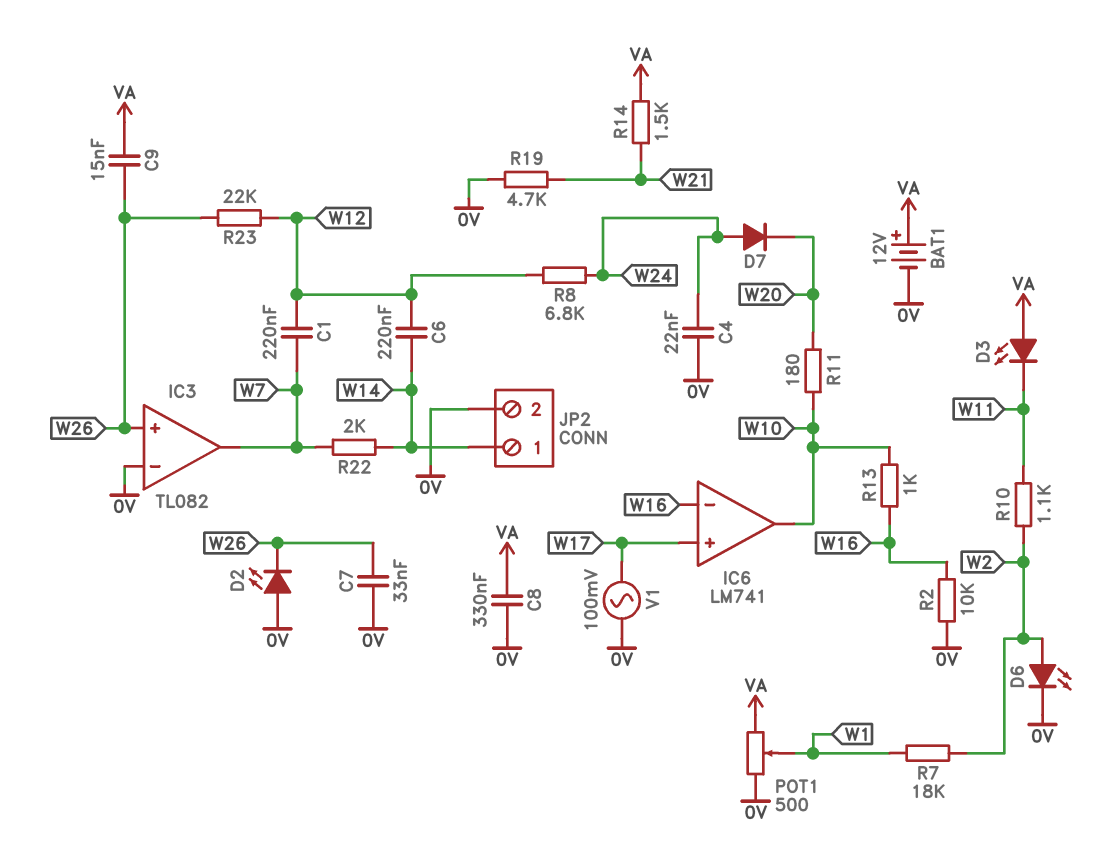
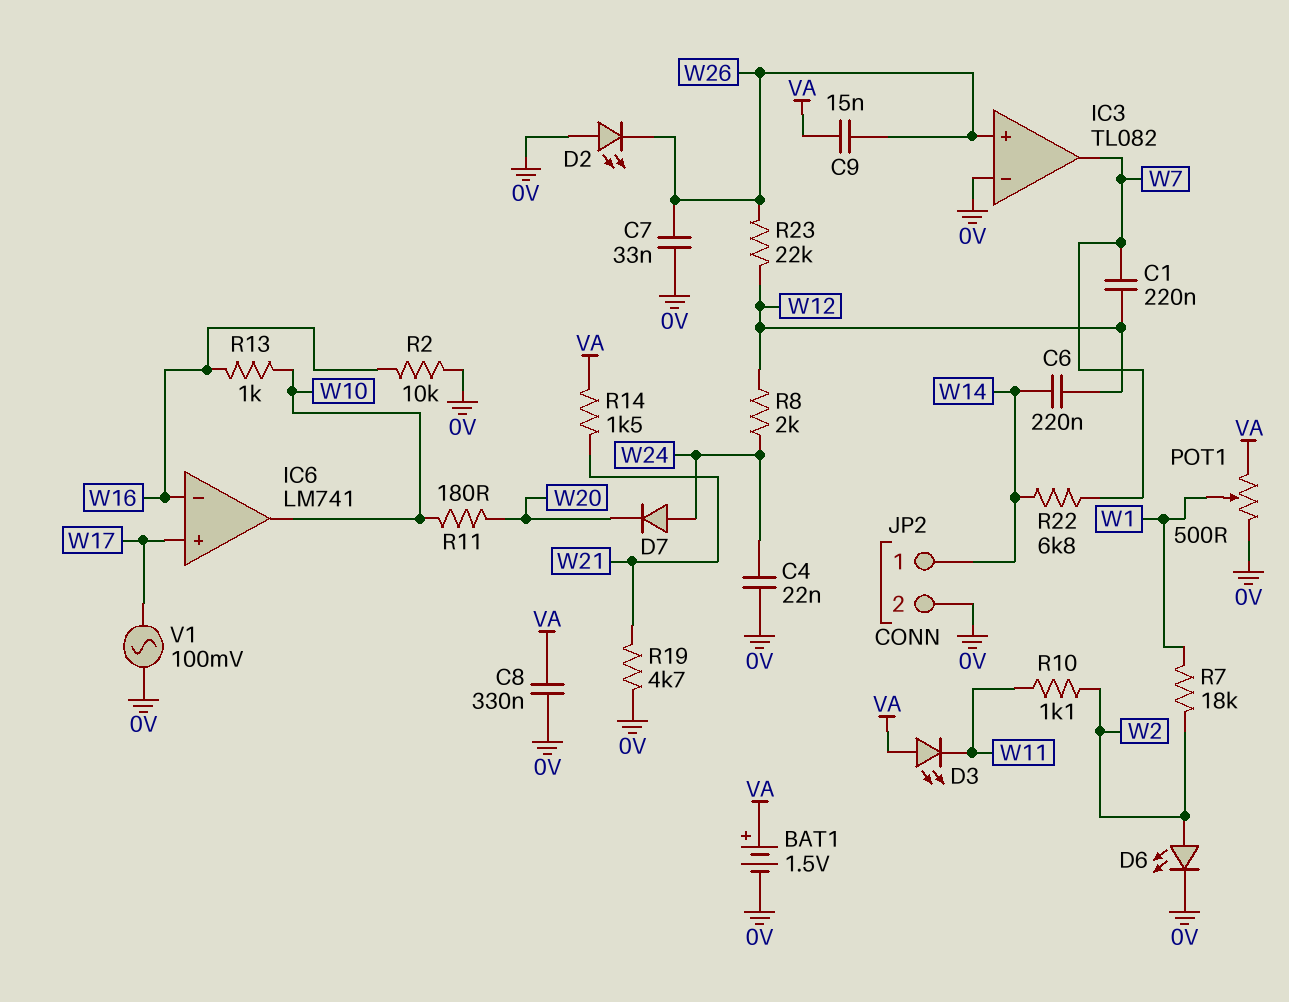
BAT1: 12V (plus VA, minus 0V) -> 1.5V (plus VA, minus 0V)
R8: 6.8k (W12, W24) -> 2k (W12, W24)
R22: 2k (W7, W14) -> 6.8k (W7, W14)

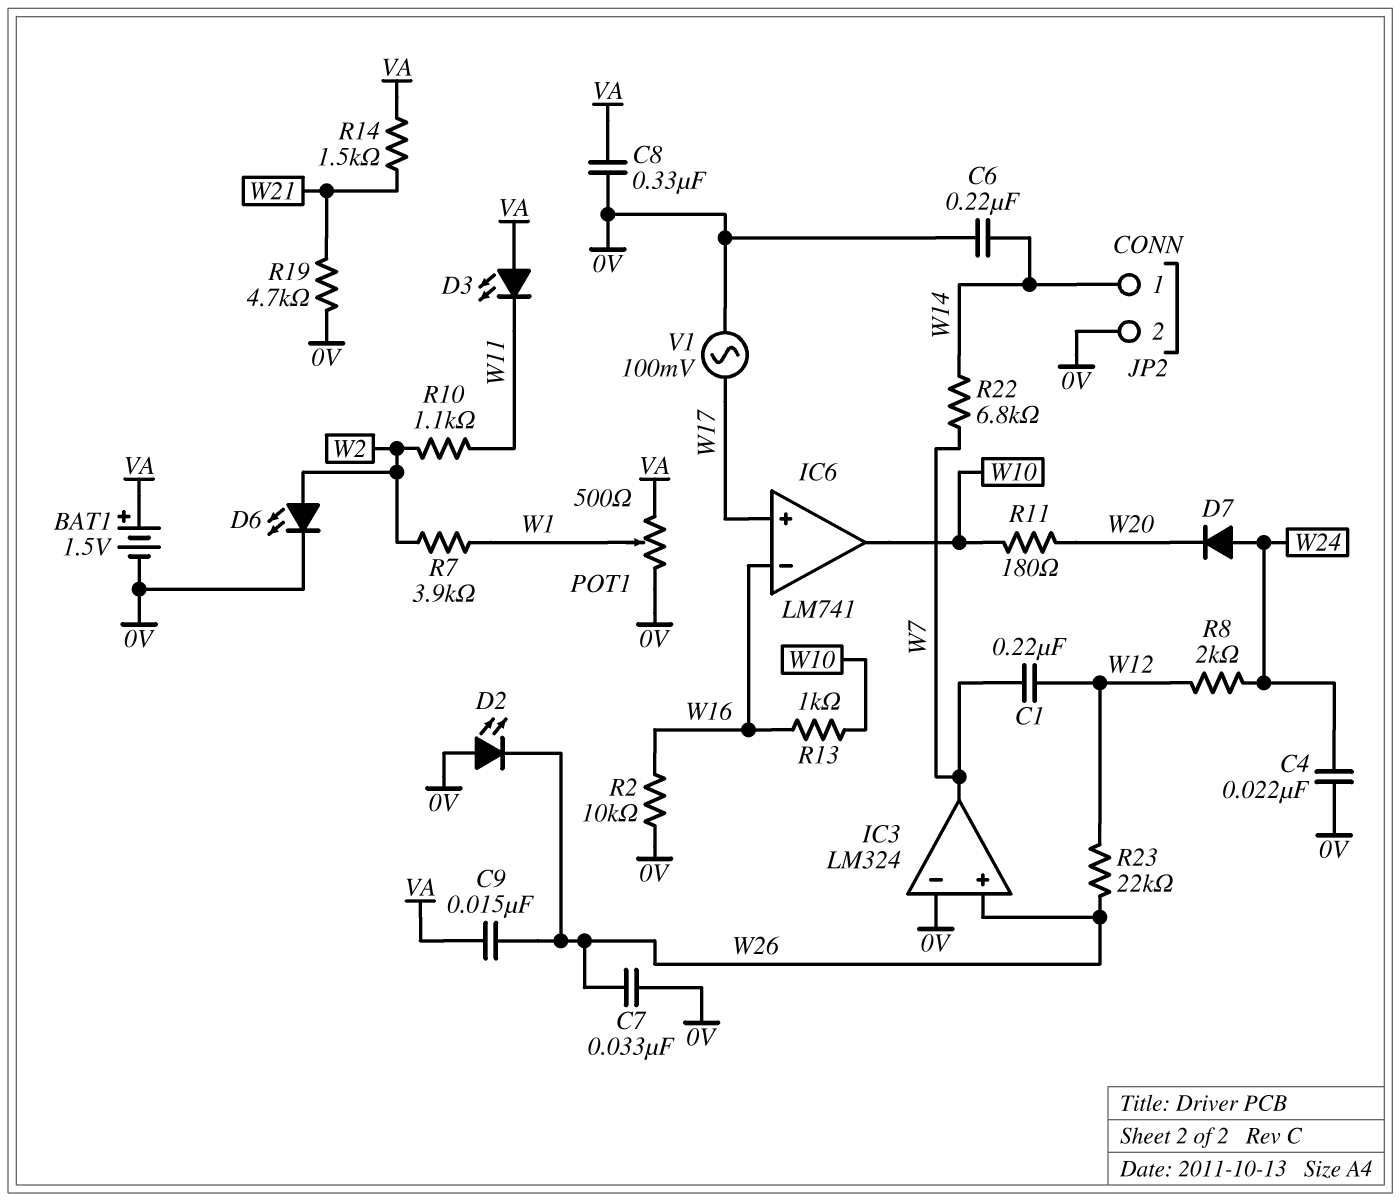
C6: 220nF (W12, W14) -> 220nF (0V, W14)
IC3: TL082 -> LM324
R7: 18k (W1, W2) -> 3.9k (W1, W2)

